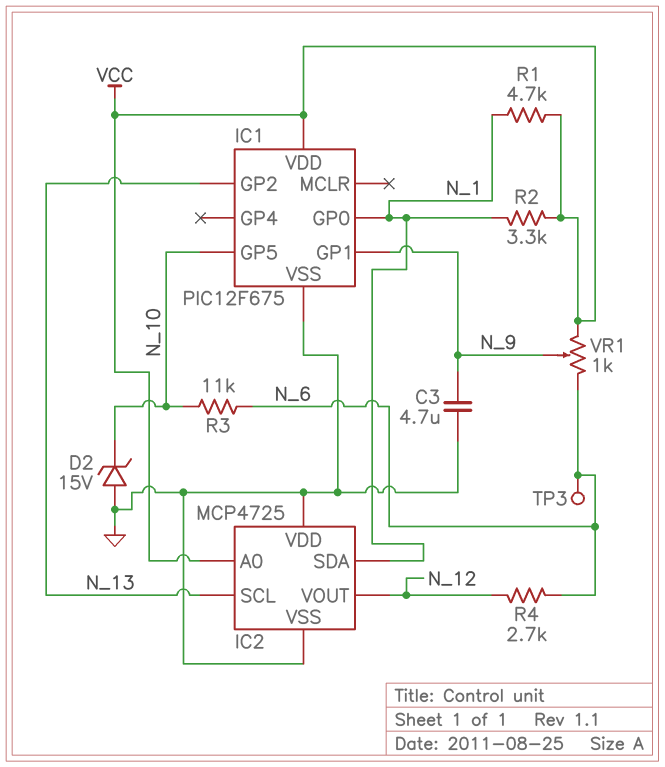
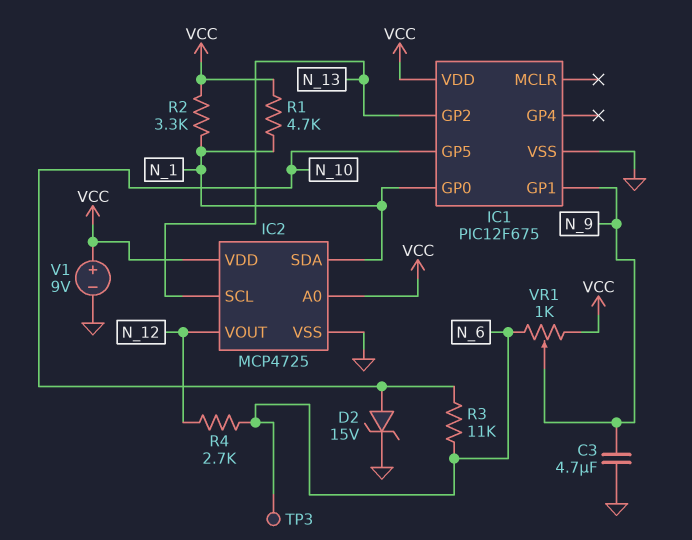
D2: zener 15V (A GND, K N_10) -> zener 15V (A N_10, K GND)
IC2 pin VDD: GND -> VCC
V1: none -> 9V (plus VCC, minus GND)

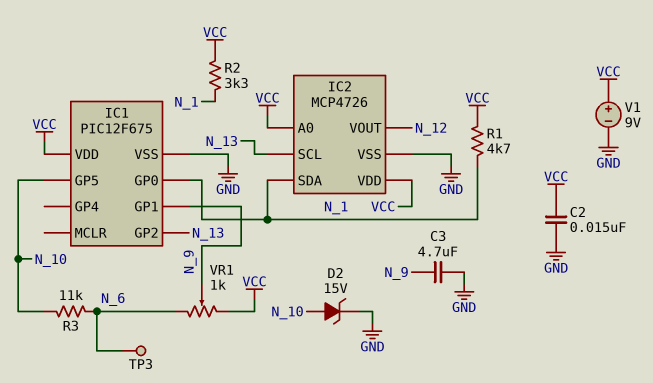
C2: none -> 15nF (GND, VCC)
IC2: MCP4725 -> MCP4726
R4: 2.7k (N_6, N_12) -> none

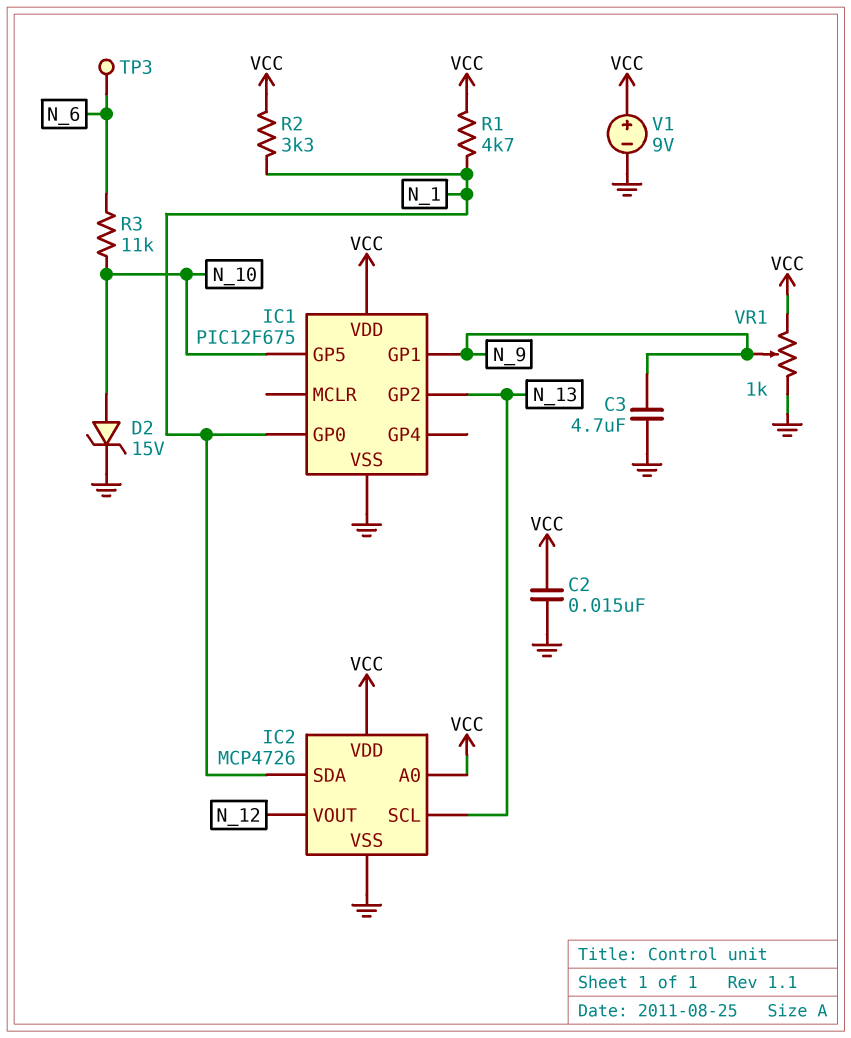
VR1: 1k (N_6, VCC, wiper N_9) -> 1k (GND, VCC, wiper N_9)

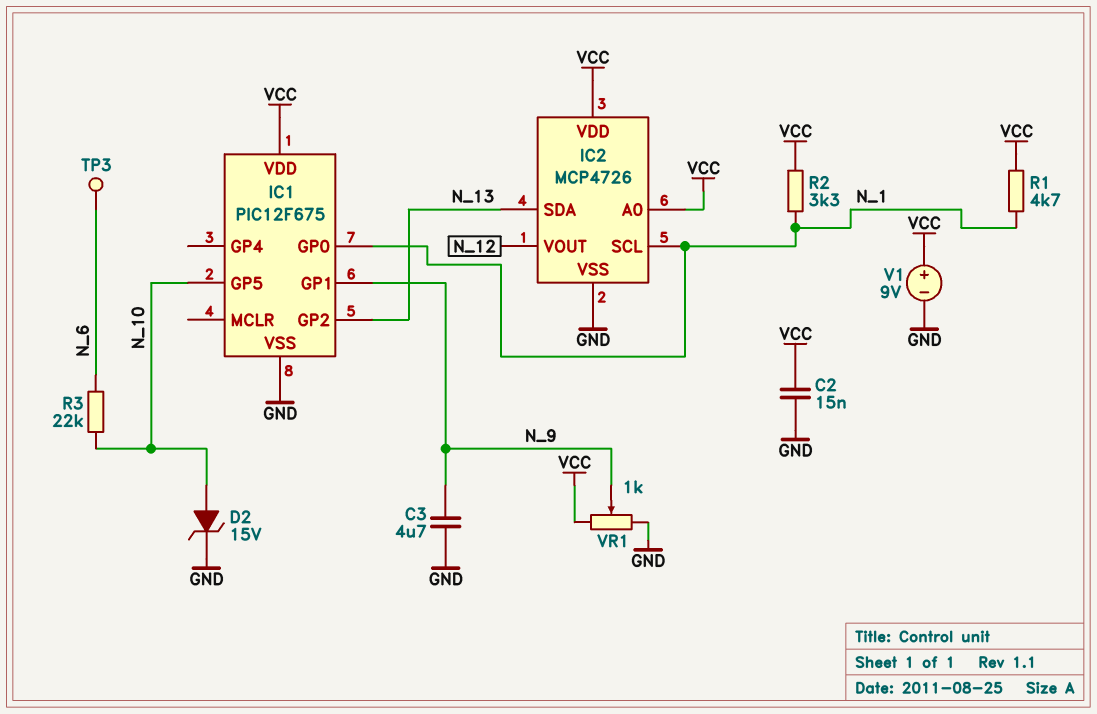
IC2 pin SCL: N_13 -> N_1
IC2 pin SDA: N_1 -> N_13
R3: 11k (N_6, N_10) -> 22k (N_6, N_10)

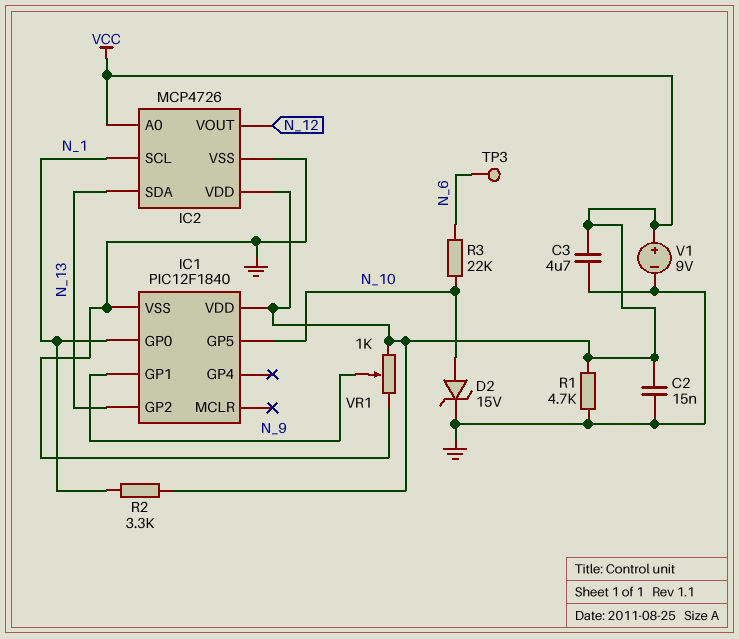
C3: 4.7uF (GND, N_9) -> 4.7uF (GND, VCC)
IC1: PIC12F675 -> PIC12F1840
R1: 4.7k (N_1, VCC) -> 4.7k (GND, VCC)

